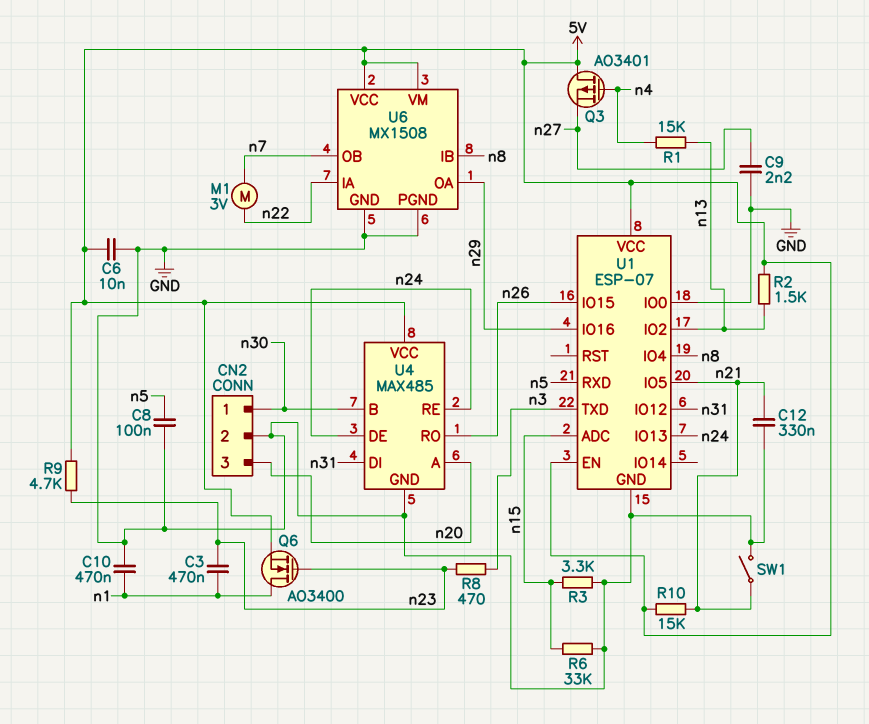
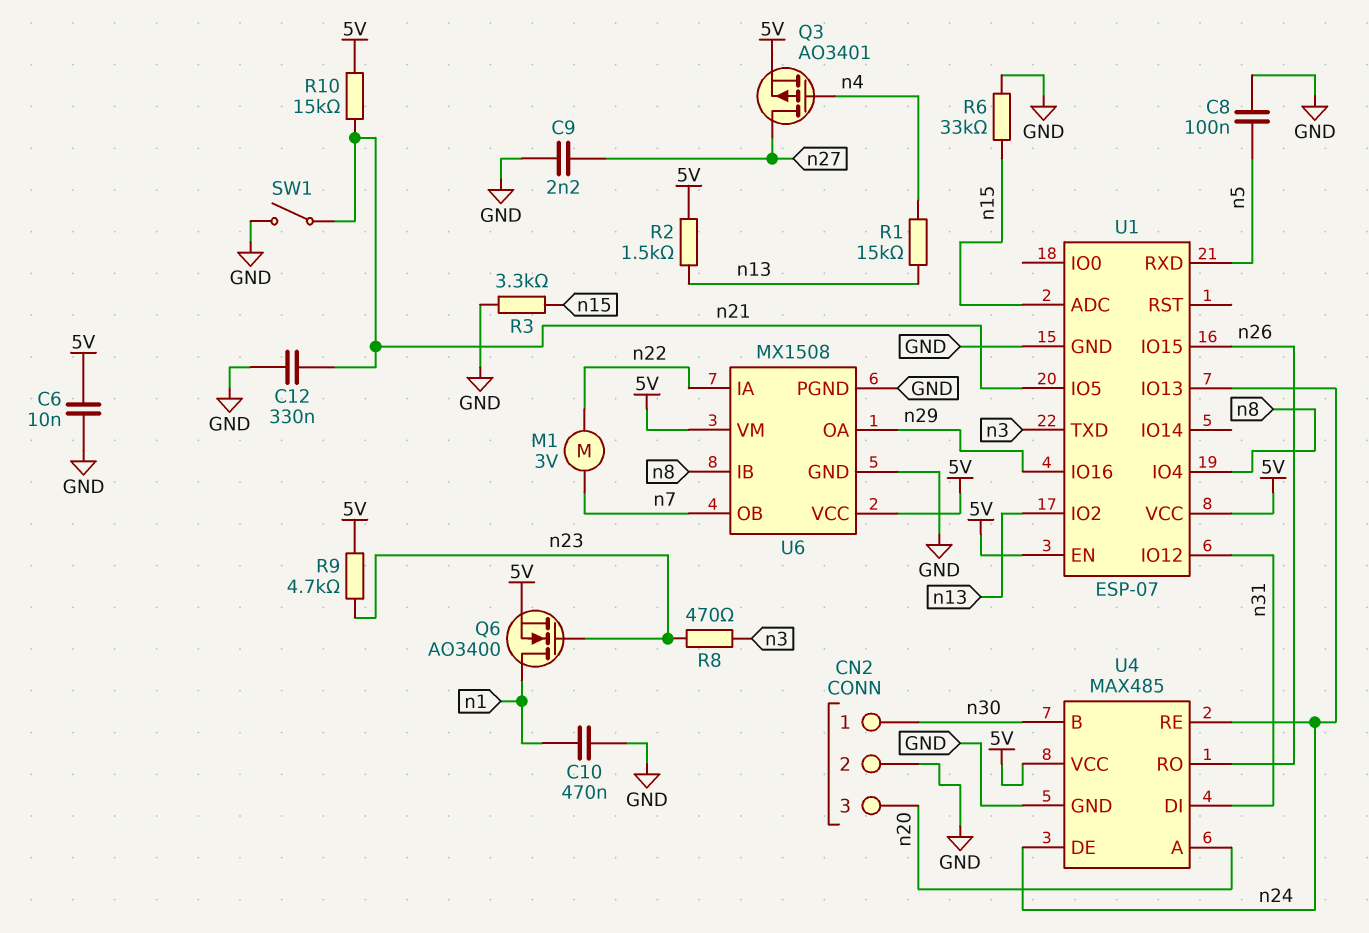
C3: 470nF (n1, n23) -> none
Q3: PMOS AO3401 (G n4, D 5V, S n27) -> PMOS AO3401 (G n4, D n27, S 5V)
U1 pin IO0: GND -> none

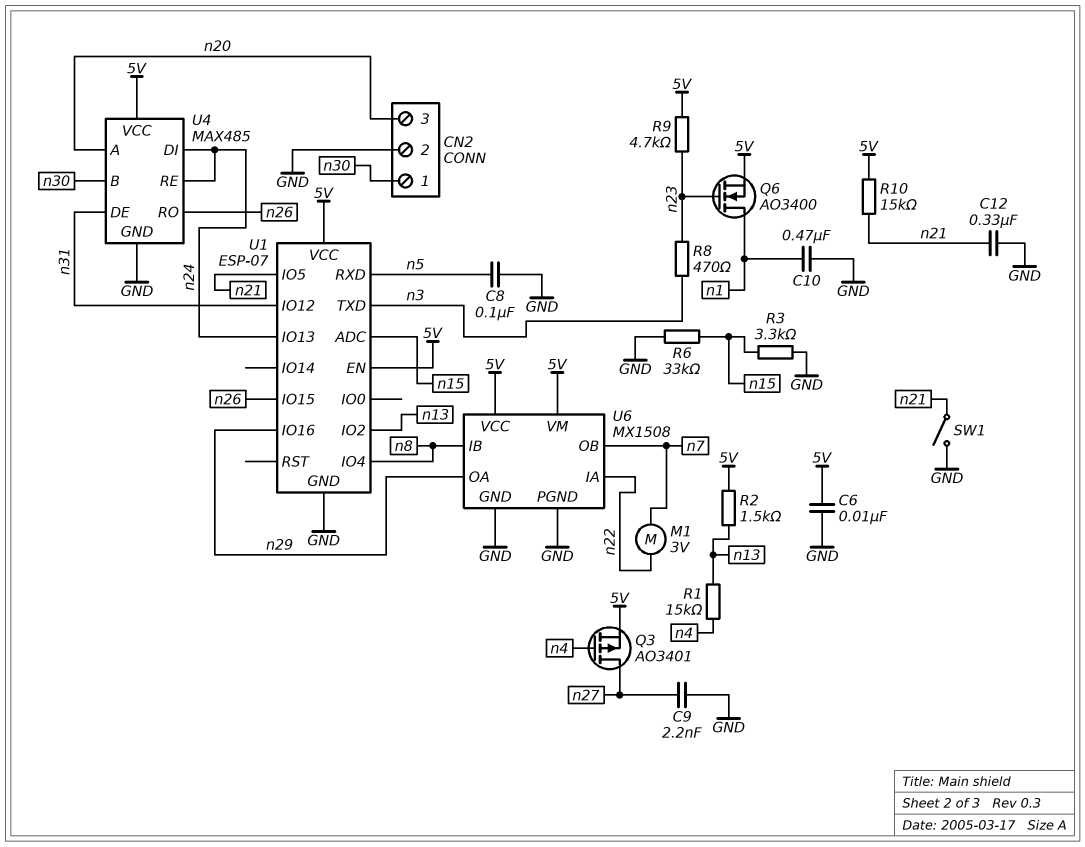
U4 pin DE: n24 -> n31
U4 pin DI: n31 -> n24

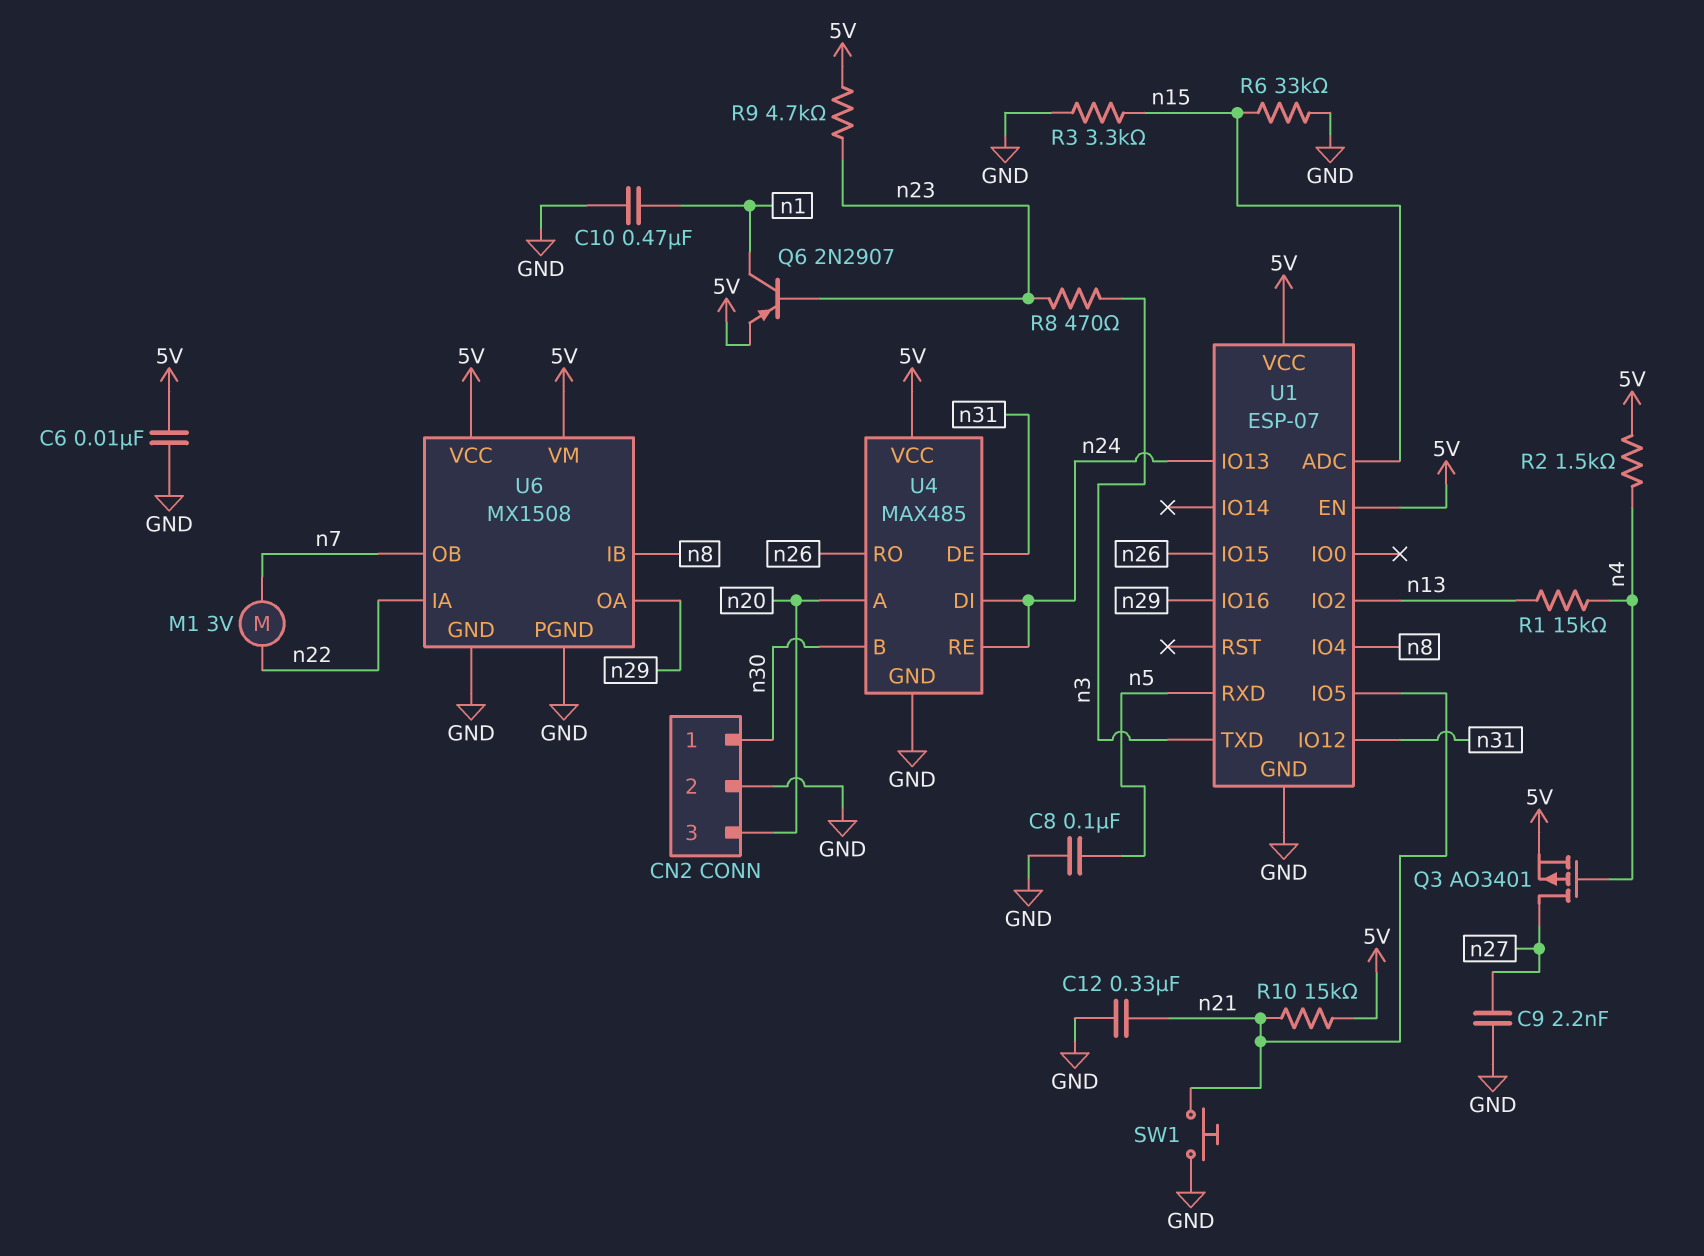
Q6: NMOS AO3400 (G n23, D n1, S 5V) -> PNP 2N2907 (B n23, C n1, E 5V)
R2: 1.5k (5V, n13) -> 1.5k (5V, n4)
SW1: switch (GND, n21) -> button (GND, n21)

